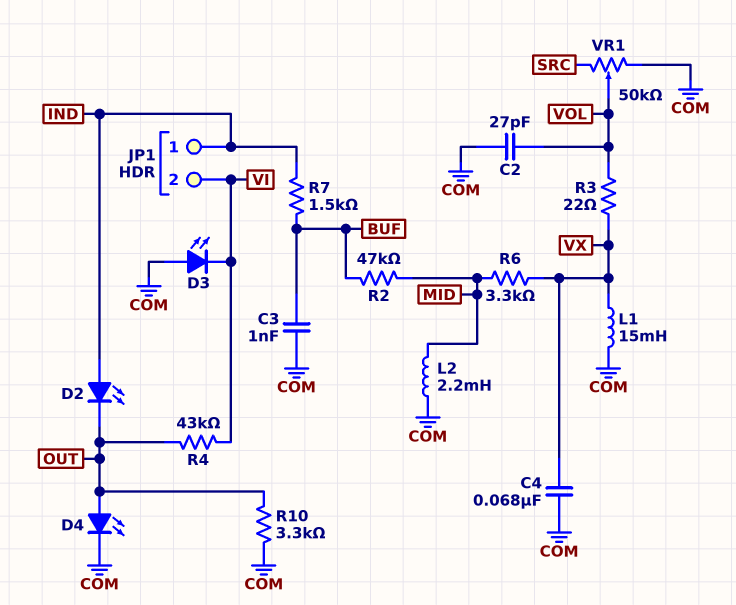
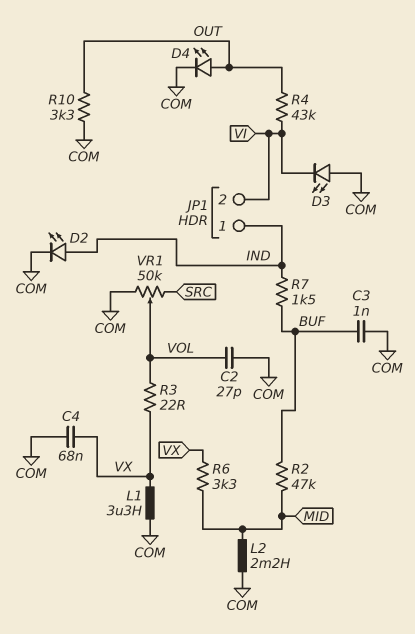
D2: LED (A IND, K OUT) -> LED (A IND, K COM)
L1: 15mH (COM, VX) -> 3.3uH (COM, VX)

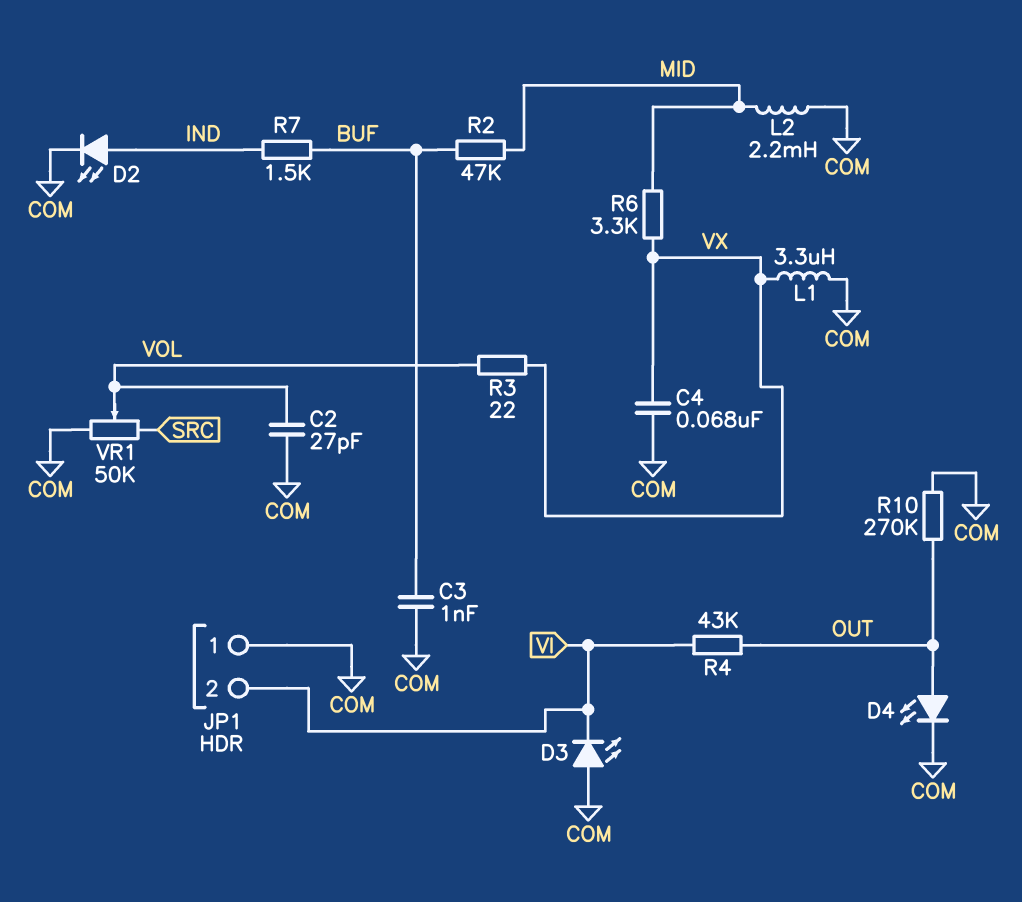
JP1 pin 1: IND -> COM
R10: 3.3k (COM, OUT) -> 270k (COM, OUT)

